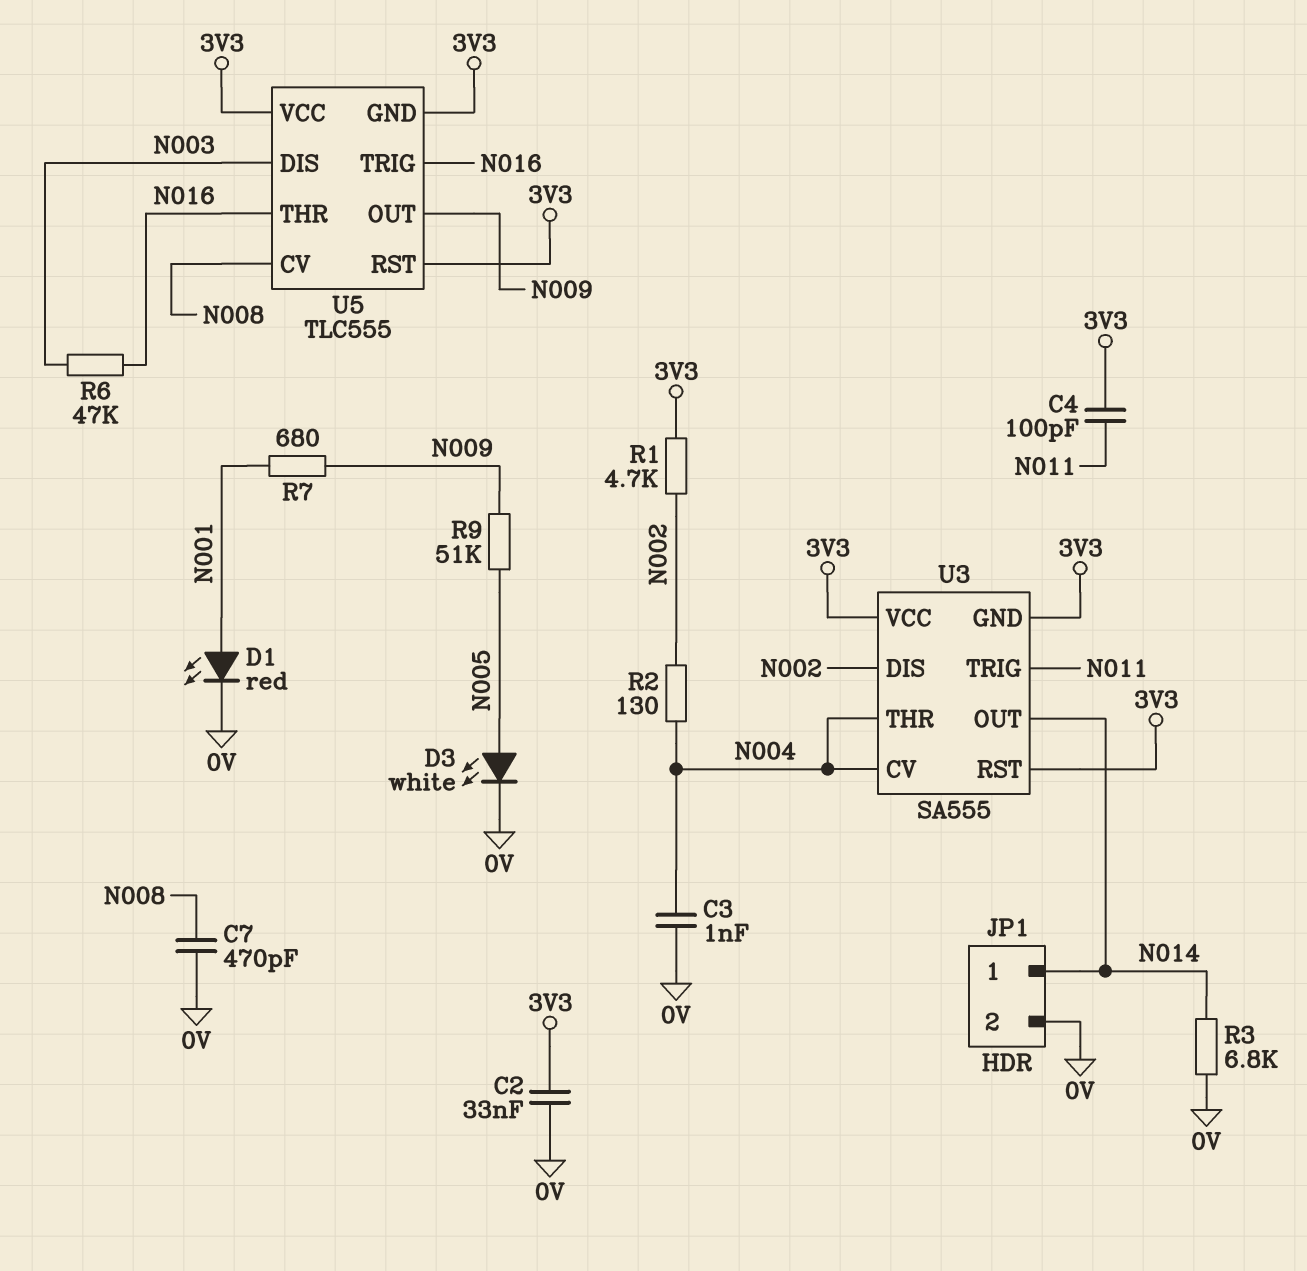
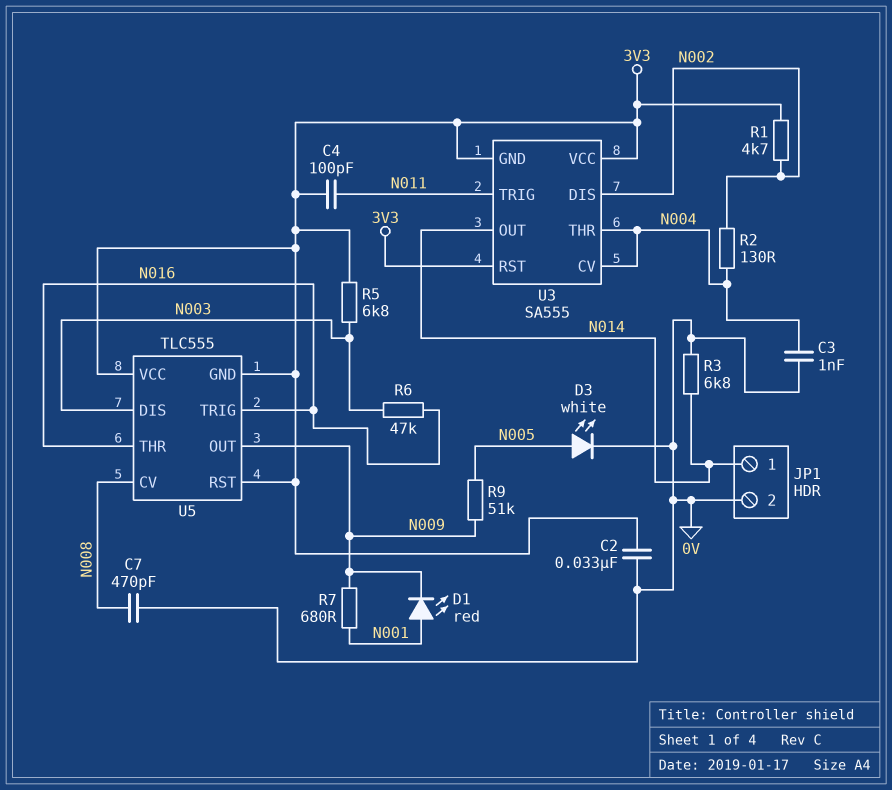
D1: LED red (A N001, K 0V) -> LED red (A N001, K N009)
R5: none -> 6.8k (3V3, N003)

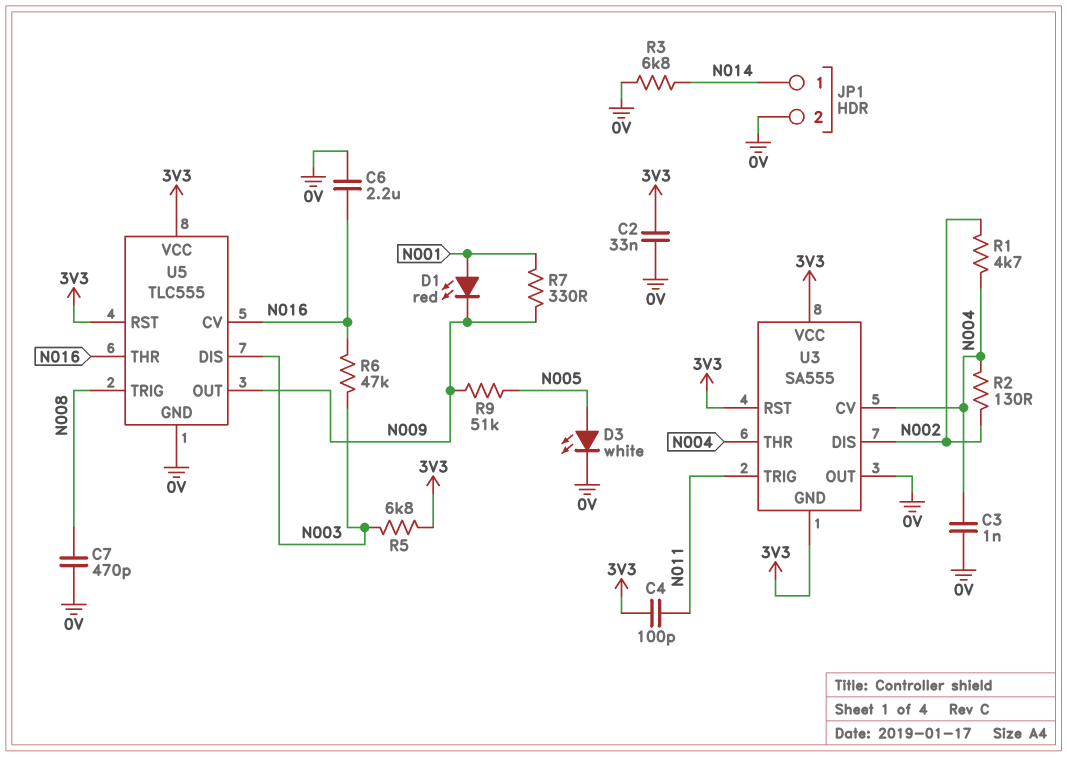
C6: none -> 2.2uF (0V, N016)
R1: 4.7k (3V3, N002) -> 4.7k (N002, N004)
R7: 680 (N001, N009) -> 330 (N001, N009)
U3 pin OUT: N014 -> 0V
U5 pin CV: N008 -> N016
U5 pin GND: 3V3 -> 0V
U5 pin TRIG: N016 -> N008

